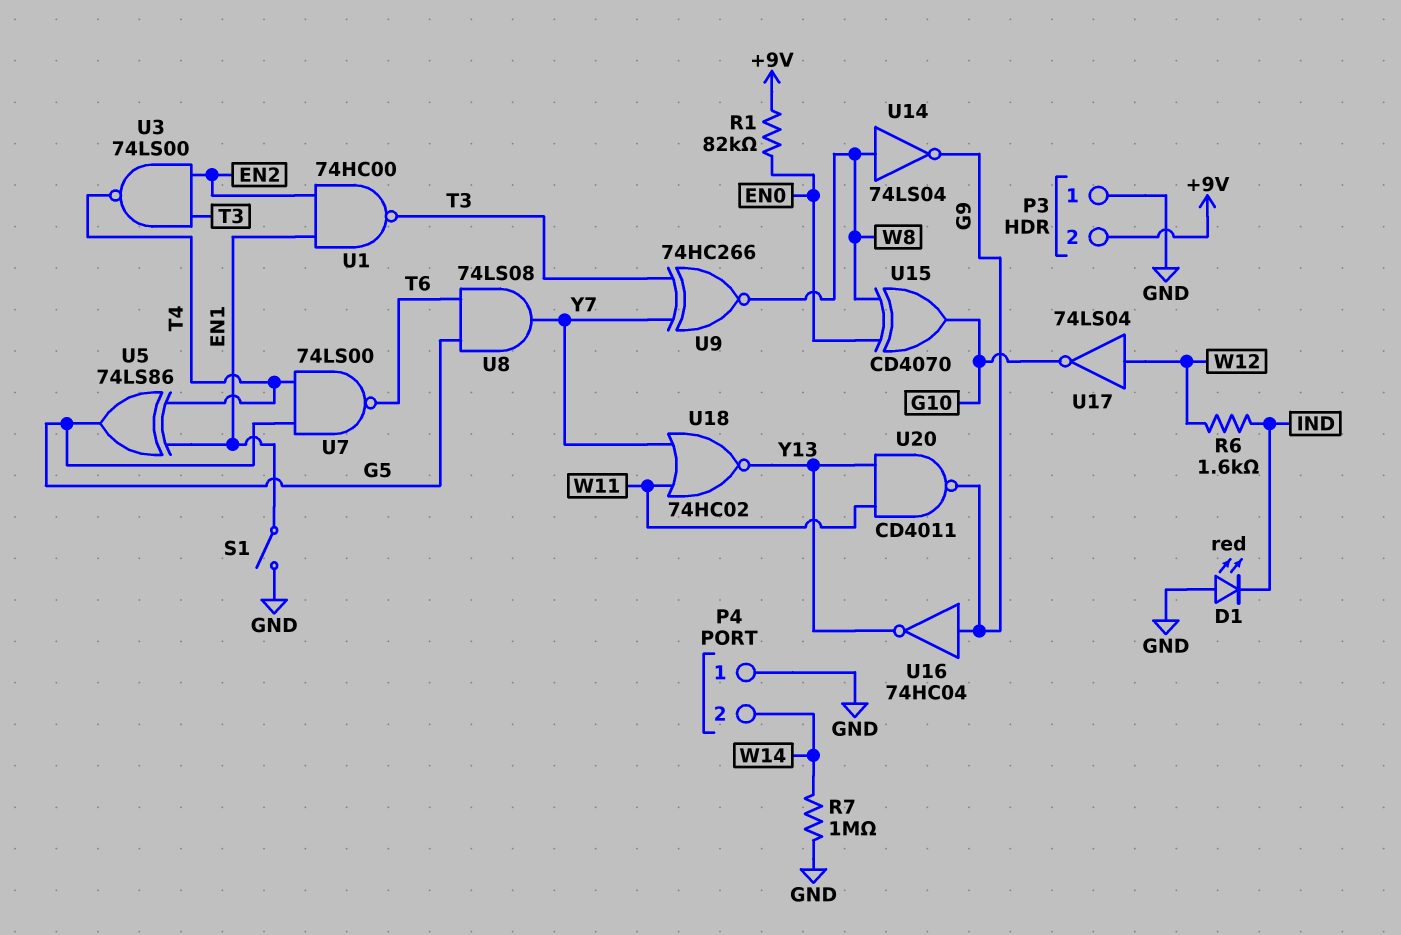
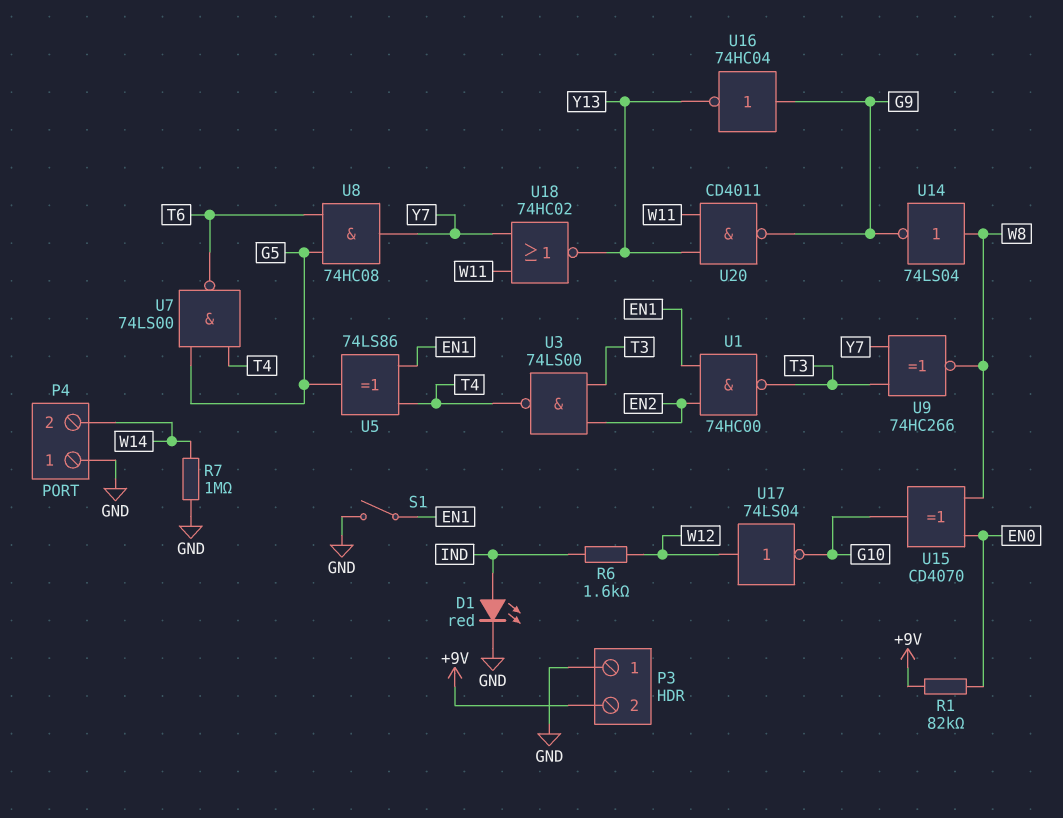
D1: LED red (A GND, K IND) -> LED red (A IND, K GND)
U8: AND 74LS08 (in G5, in T6, out Y7) -> AND 74HC08 (in G5, in T6, out Y7)

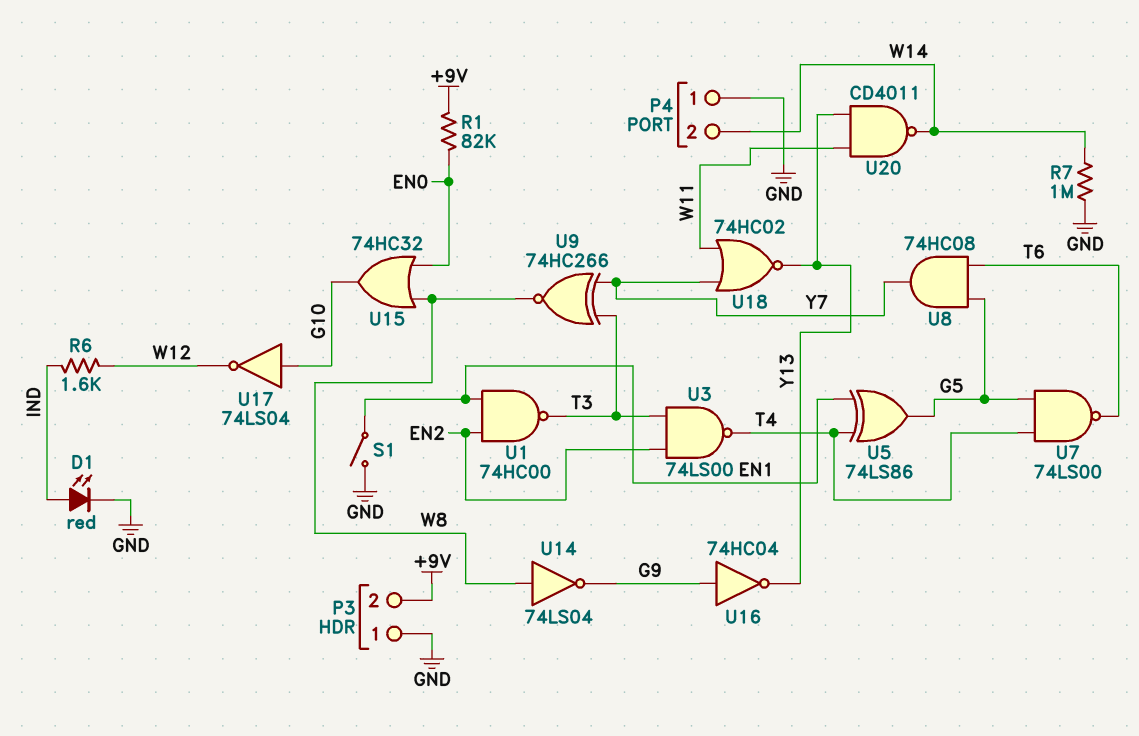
U15: XOR CD4070 (in EN0, in W8, out G10) -> OR 74HC32 (in EN0, in W8, out G10)
U17: NOT 74LS04 (in W12, out G10) -> NOT 74LS04 (in G10, out W12)
U20: NAND CD4011 (in W11, in Y13, out G9) -> NAND CD4011 (in W11, in Y13, out W14)

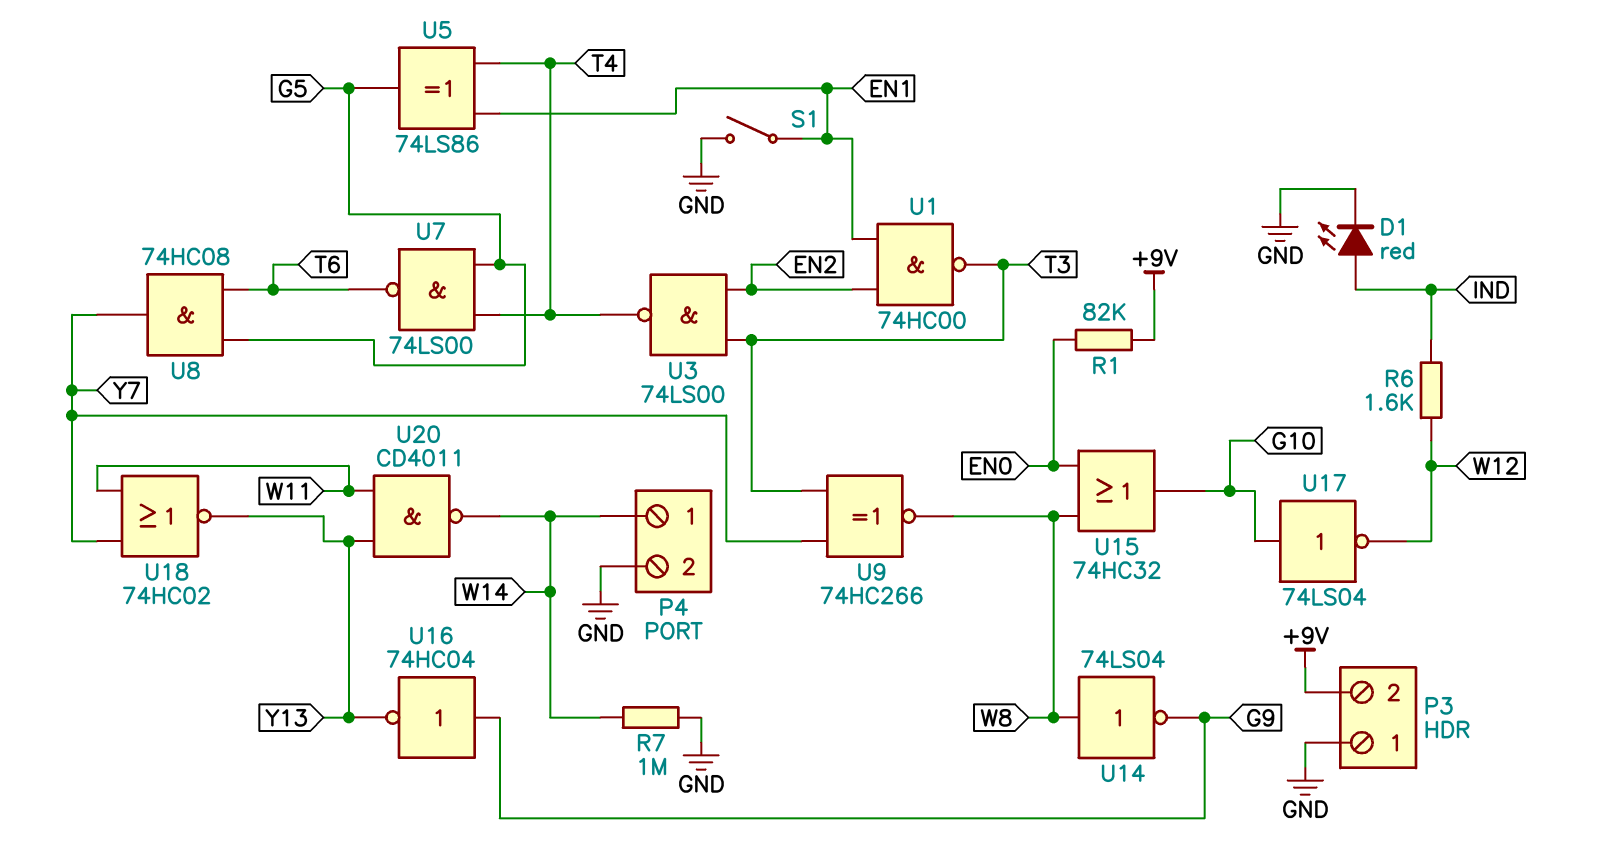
P4 pin 1: GND -> W14
P4 pin 2: W14 -> GND

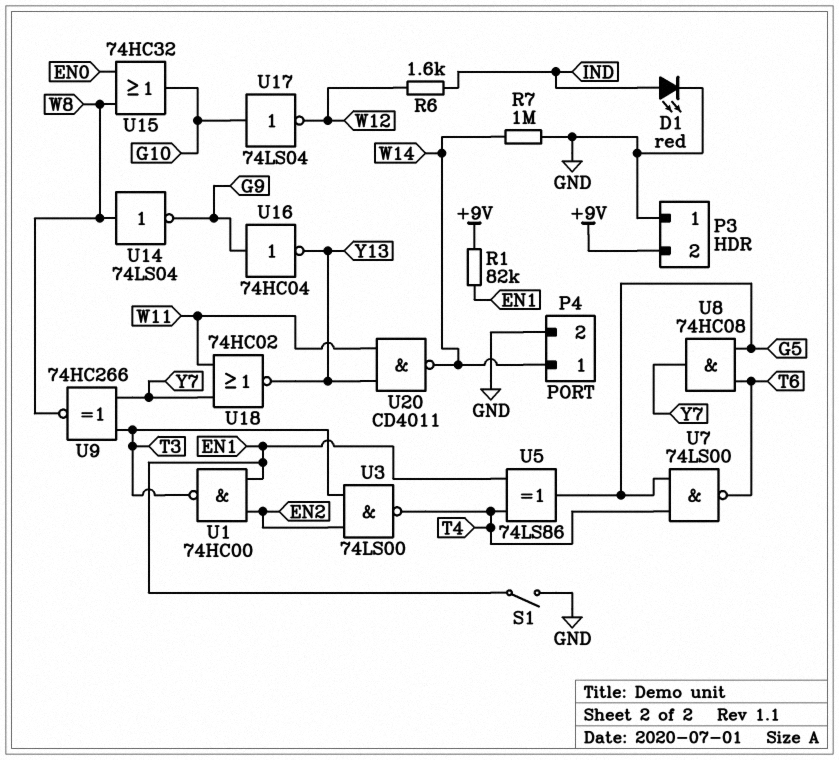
R1: 82k (+9V, EN0) -> 82k (+9V, EN1)

